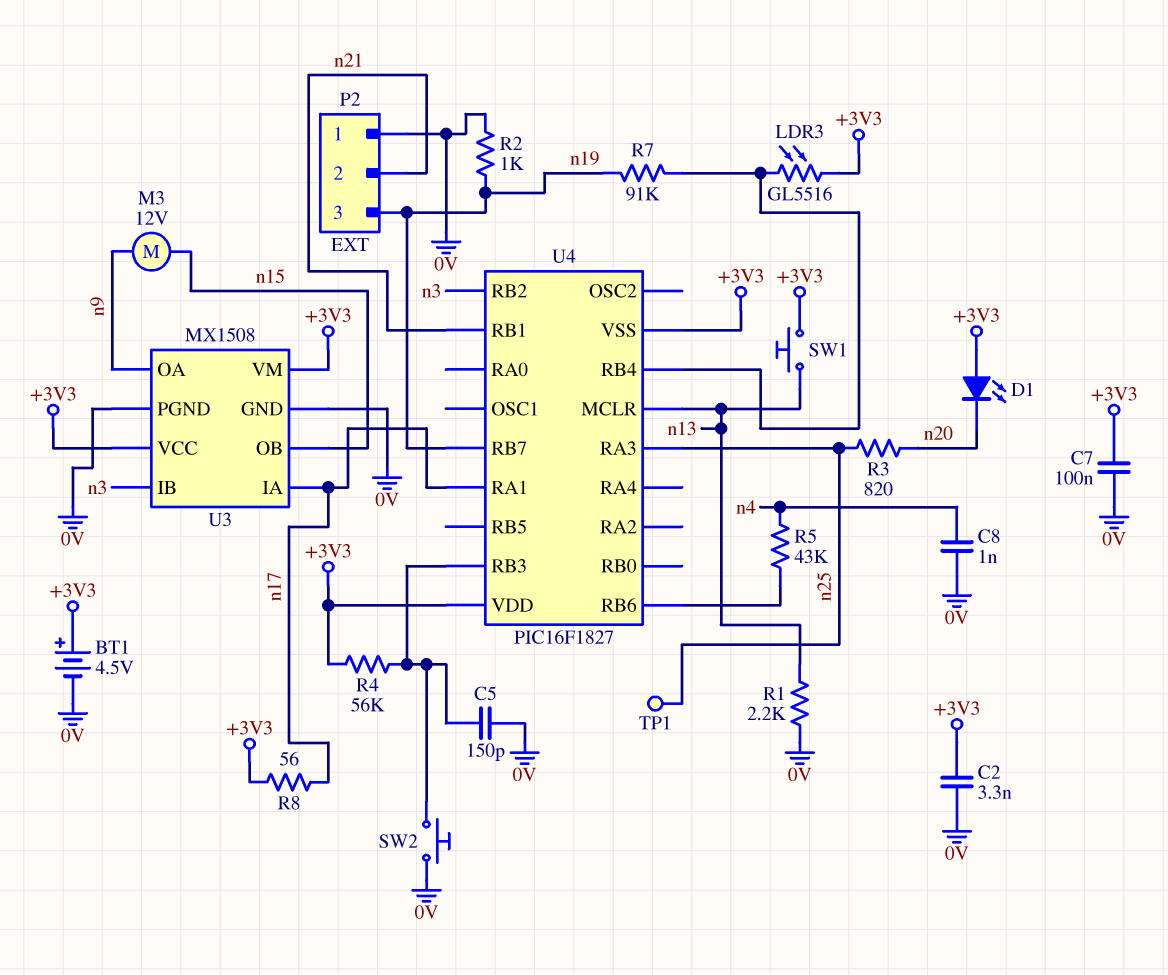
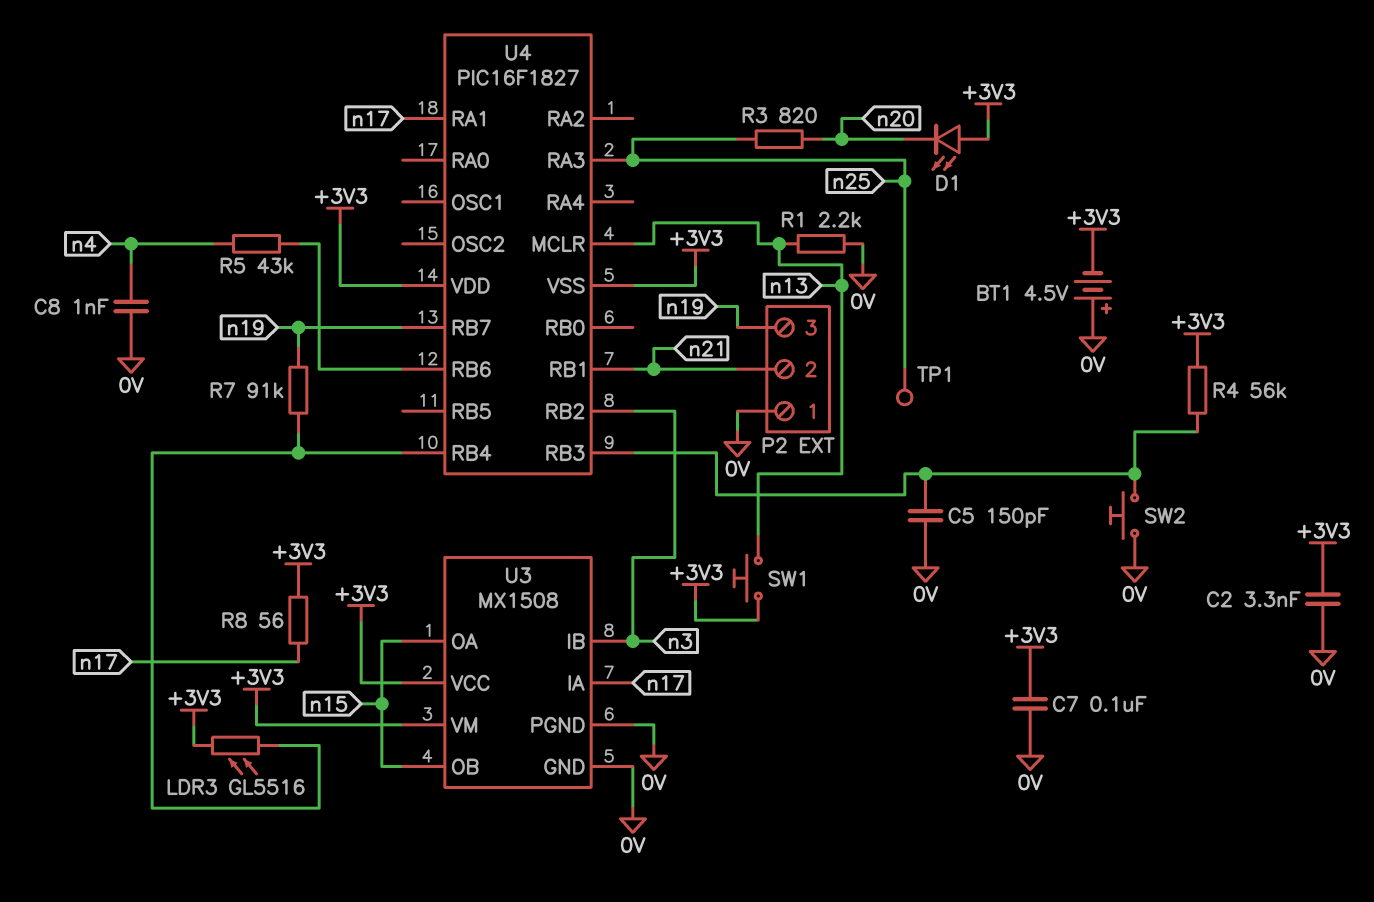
BT1: 4.5V (plus +3V3, minus 0V) -> 4.5V (plus 0V, minus +3V3)
M3: motor 12V (n9, n15) -> none
R2: 1k (0V, n19) -> none
U3 pin OA: n9 -> n15

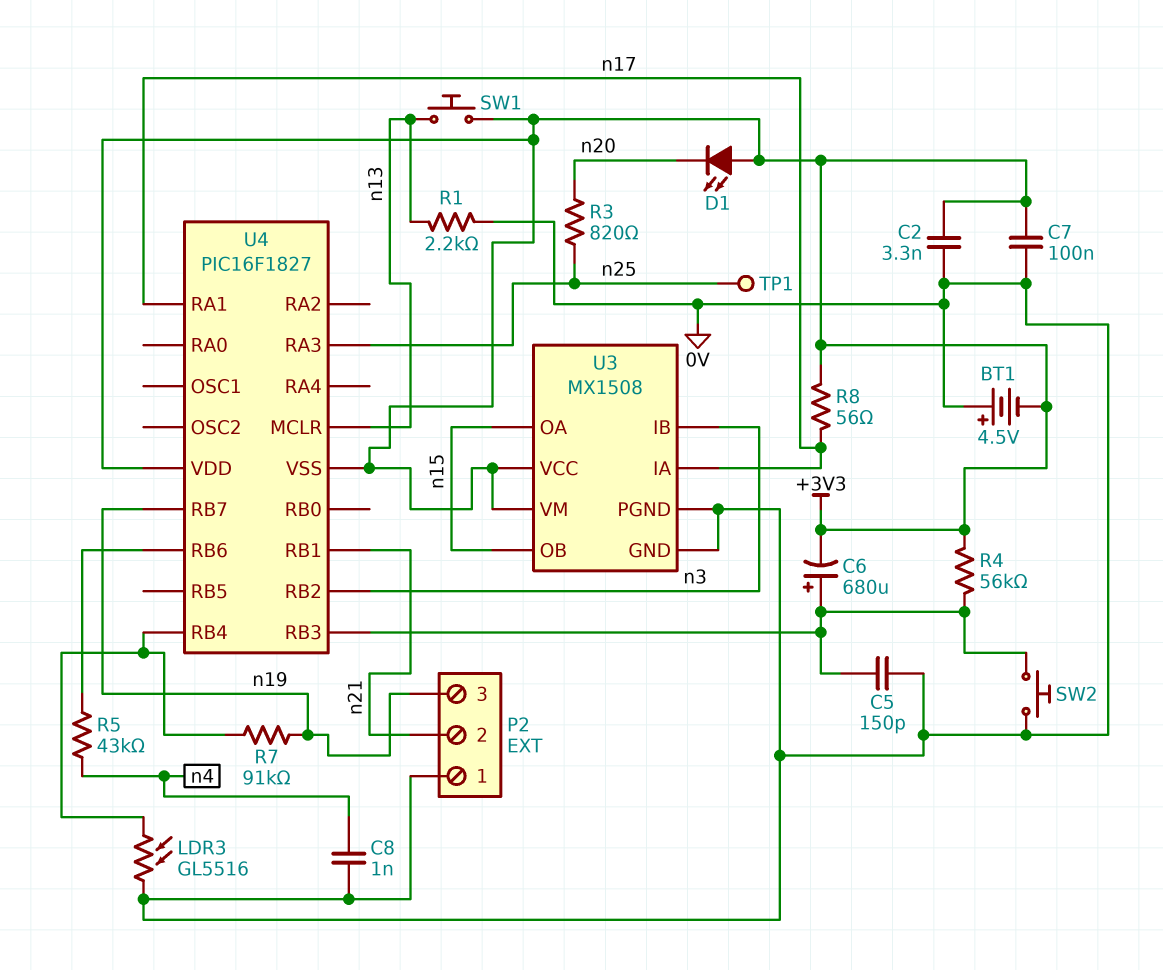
C6: none -> 680uF (plus U4/RB3, minus +3V3)
LDR3: GL5516 (+3V3, U4/RB4) -> GL5516 (0V, U4/RB4)

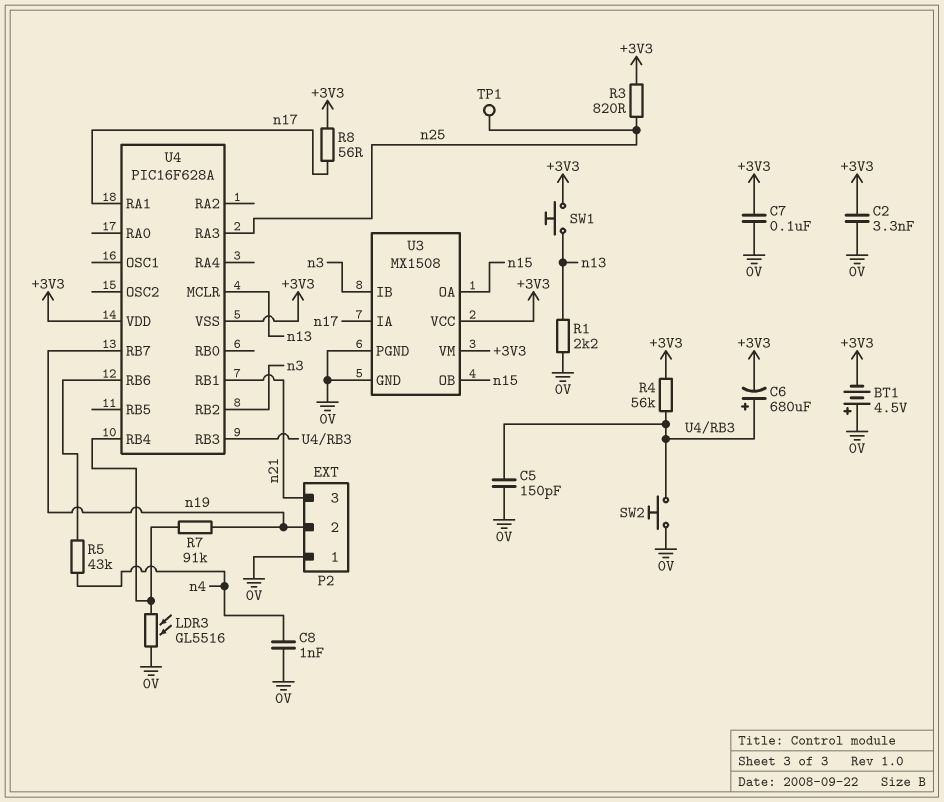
D1: LED (A +3V3, K n20) -> none
P2 pin 2: n21 -> n19
P2 pin 3: n19 -> n21
R3: 820 (n20, n25) -> 820 (+3V3, n25)
U4: PIC16F1827 -> PIC16F628A

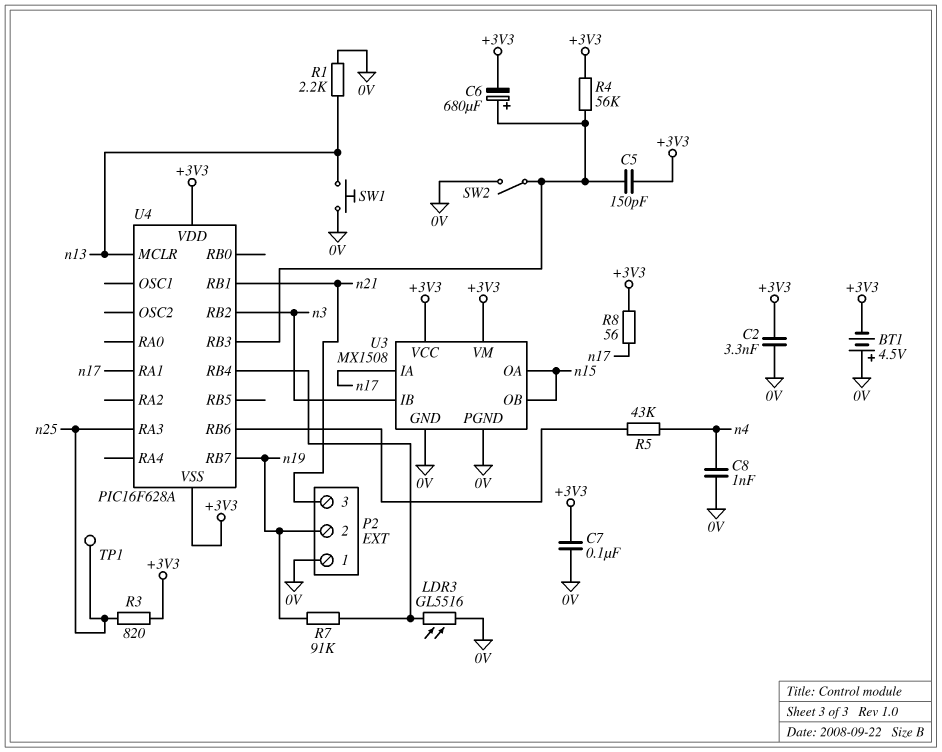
C5: 150pF (0V, U4/RB3) -> 150pF (+3V3, U4/RB3)
SW1: button (+3V3, n13) -> button (0V, n13)
SW2: button (0V, U4/RB3) -> switch (0V, U4/RB3)

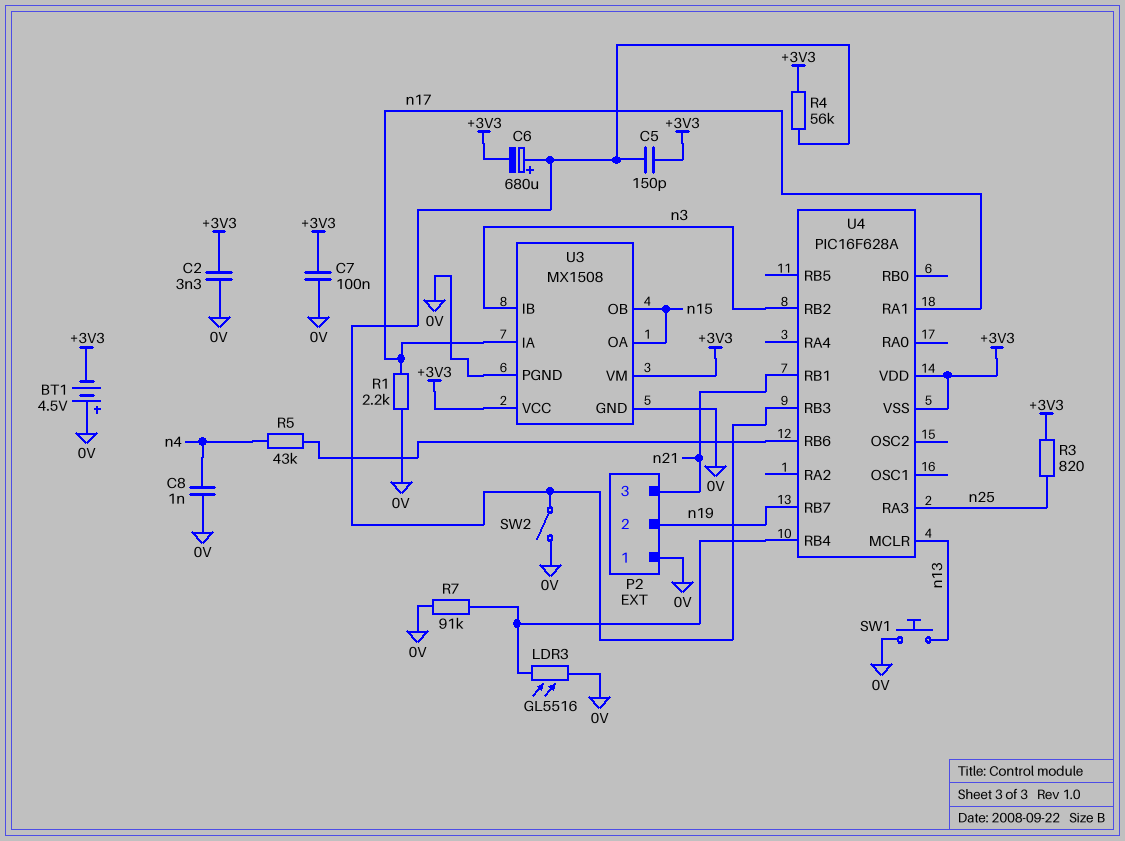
R1: 2.2k (0V, n13) -> 2.2k (0V, n17)
R7: 91k (U4/RB4, n19) -> 91k (0V, U4/RB4)
R8: 56 (+3V3, n17) -> none
TP1: test point (n25) -> none

